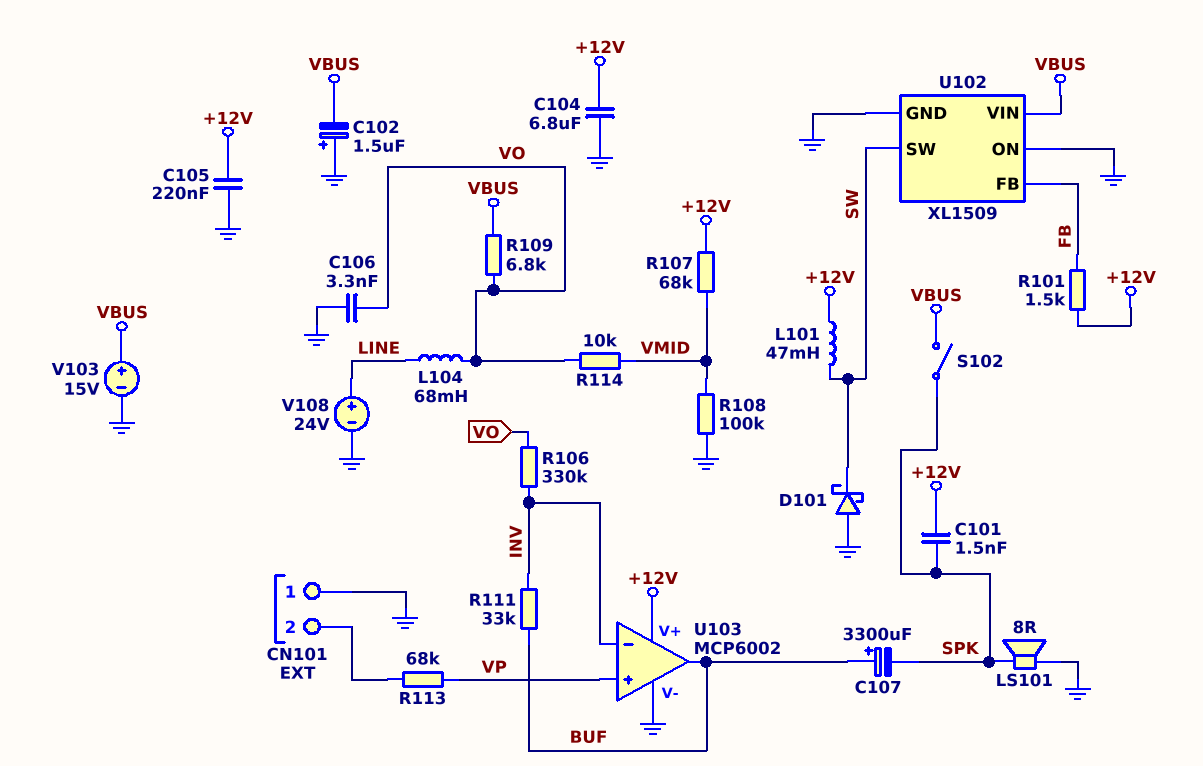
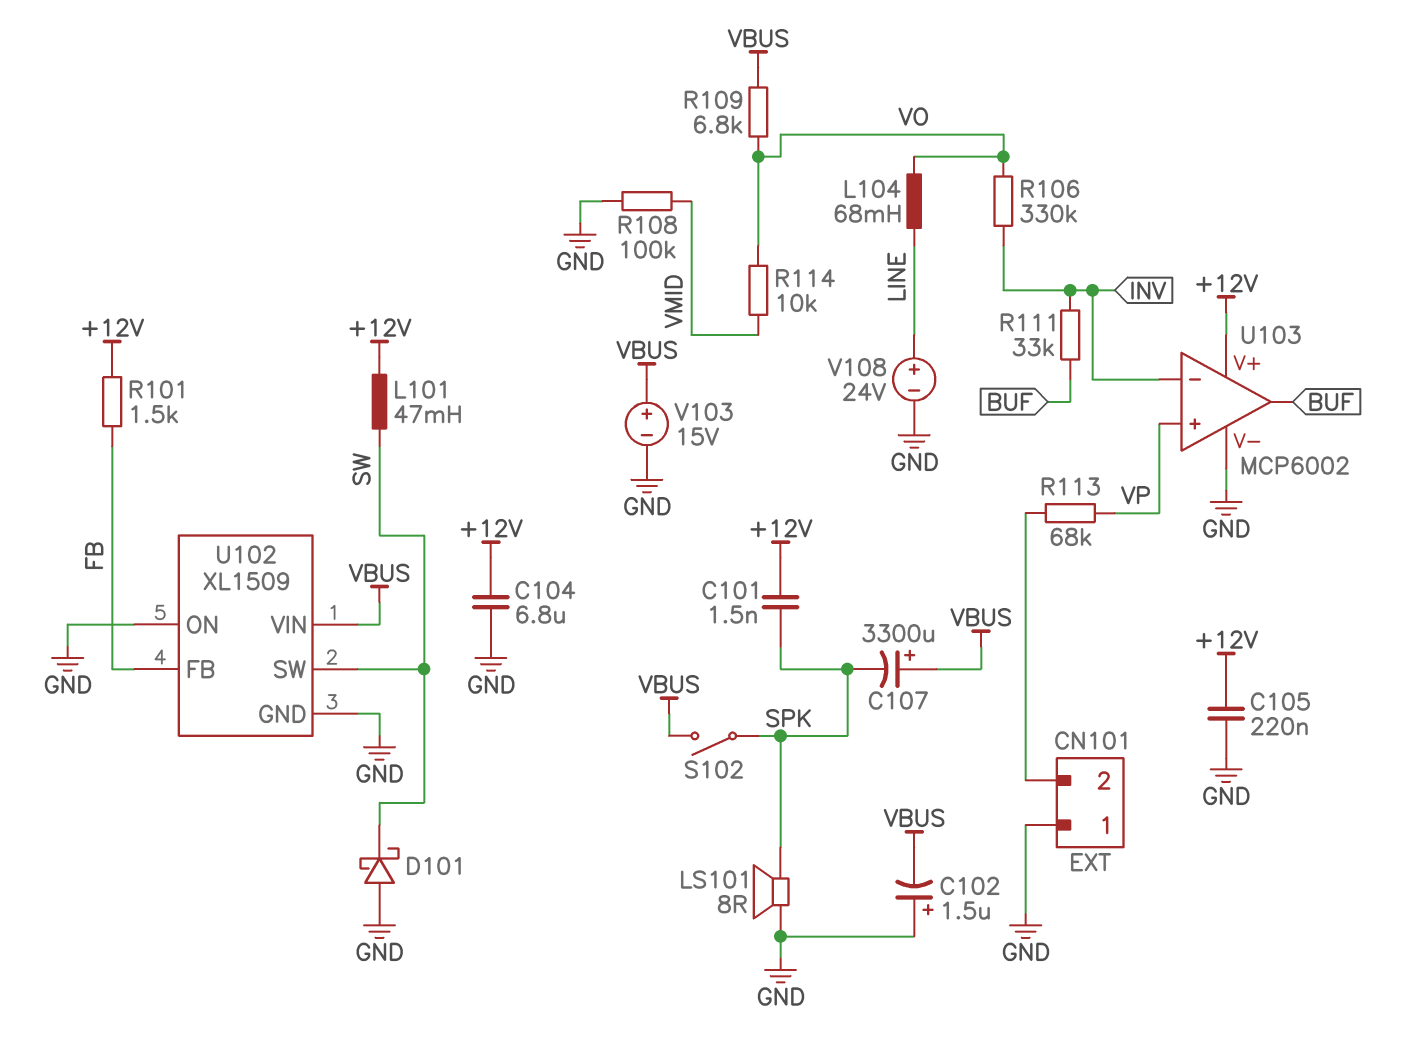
C106: 3.3nF (GND, VO) -> none
C107: 3300uF (plus BUF, minus SPK) -> 3300uF (plus VBUS, minus SPK)
R107: 68k (+12V, VMID) -> none

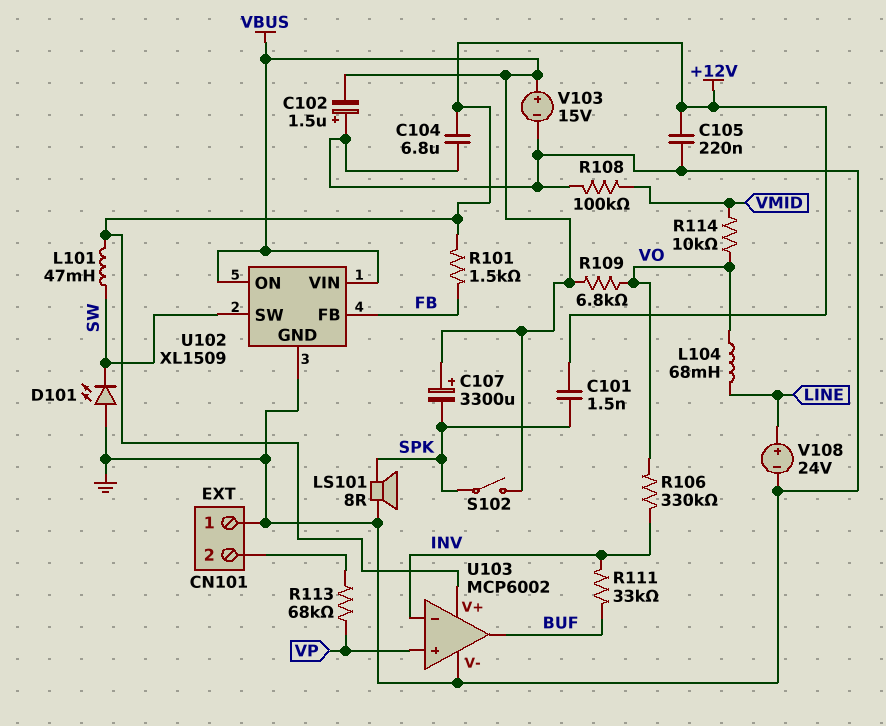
D101: schottky (A GND, K SW) -> LED (A GND, K SW)
U102 pin ON: GND -> VBUS

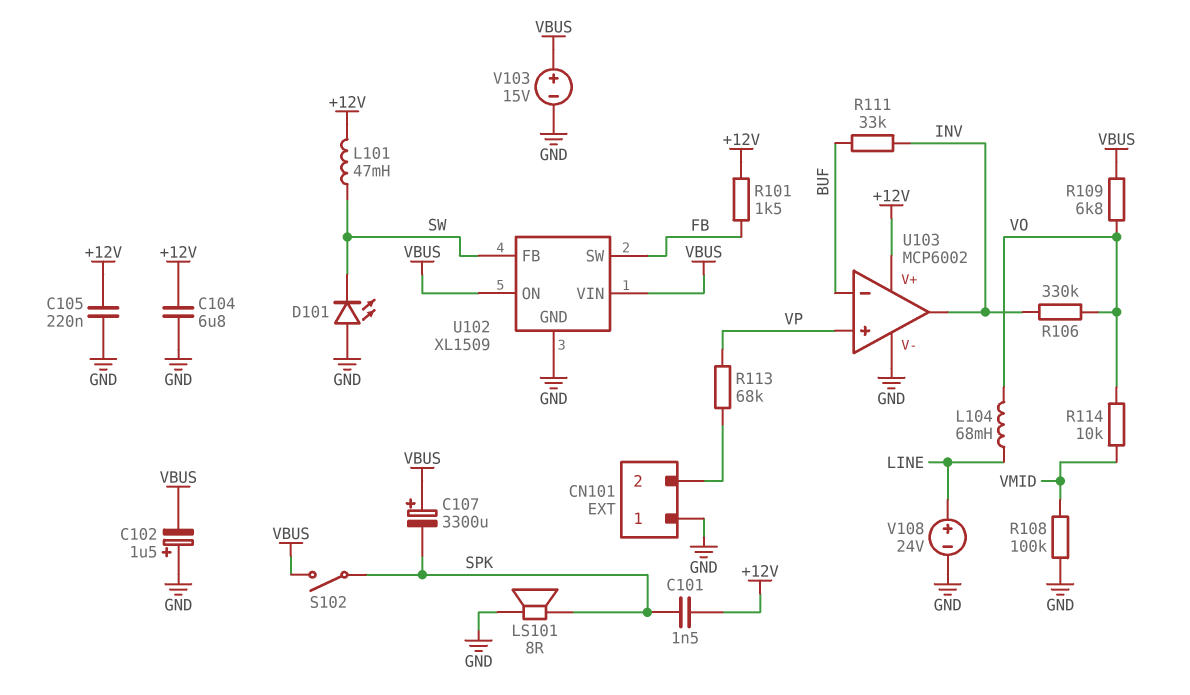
U102 pin FB: FB -> SW
U102 pin SW: SW -> FB
U103 pin in-: INV -> BUF
U103 pin out: BUF -> INV

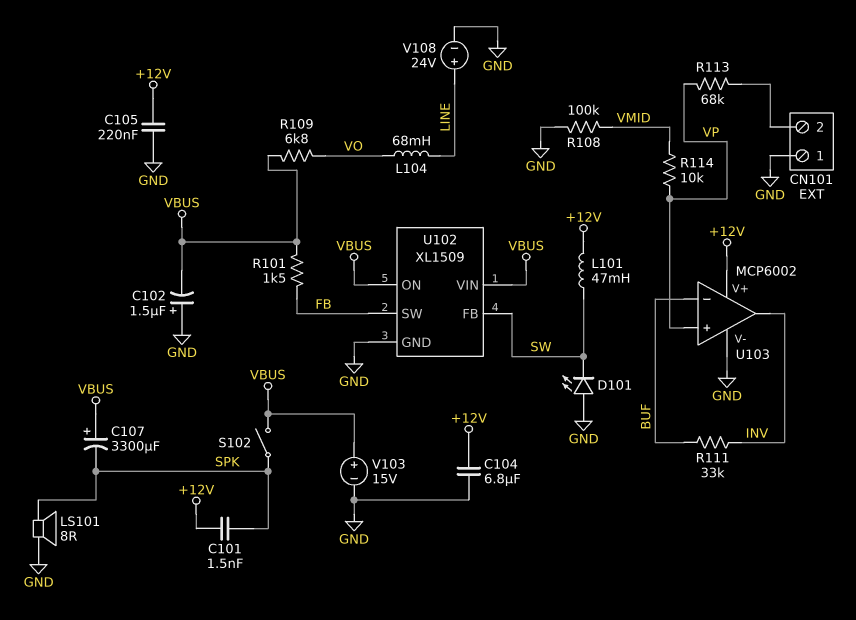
R101: 1.5k (+12V, FB) -> 1.5k (FB, VBUS)
R106: 330k (INV, VO) -> none
R114: 10k (VMID, VO) -> 10k (VMID, VP)

